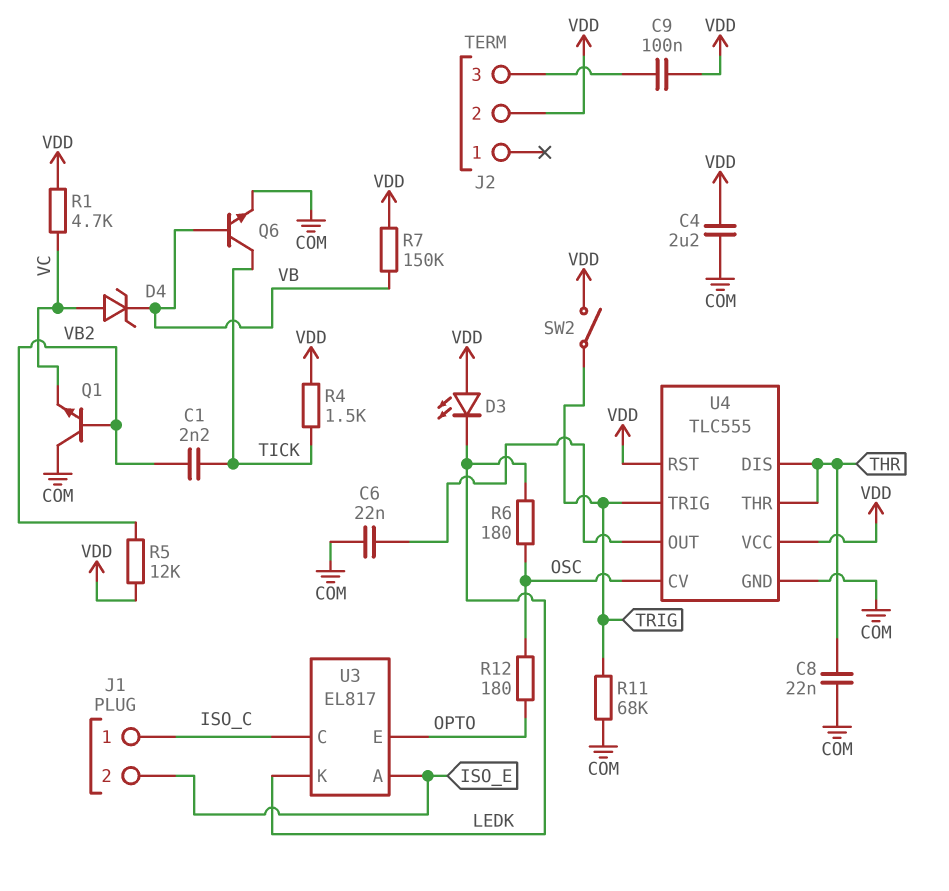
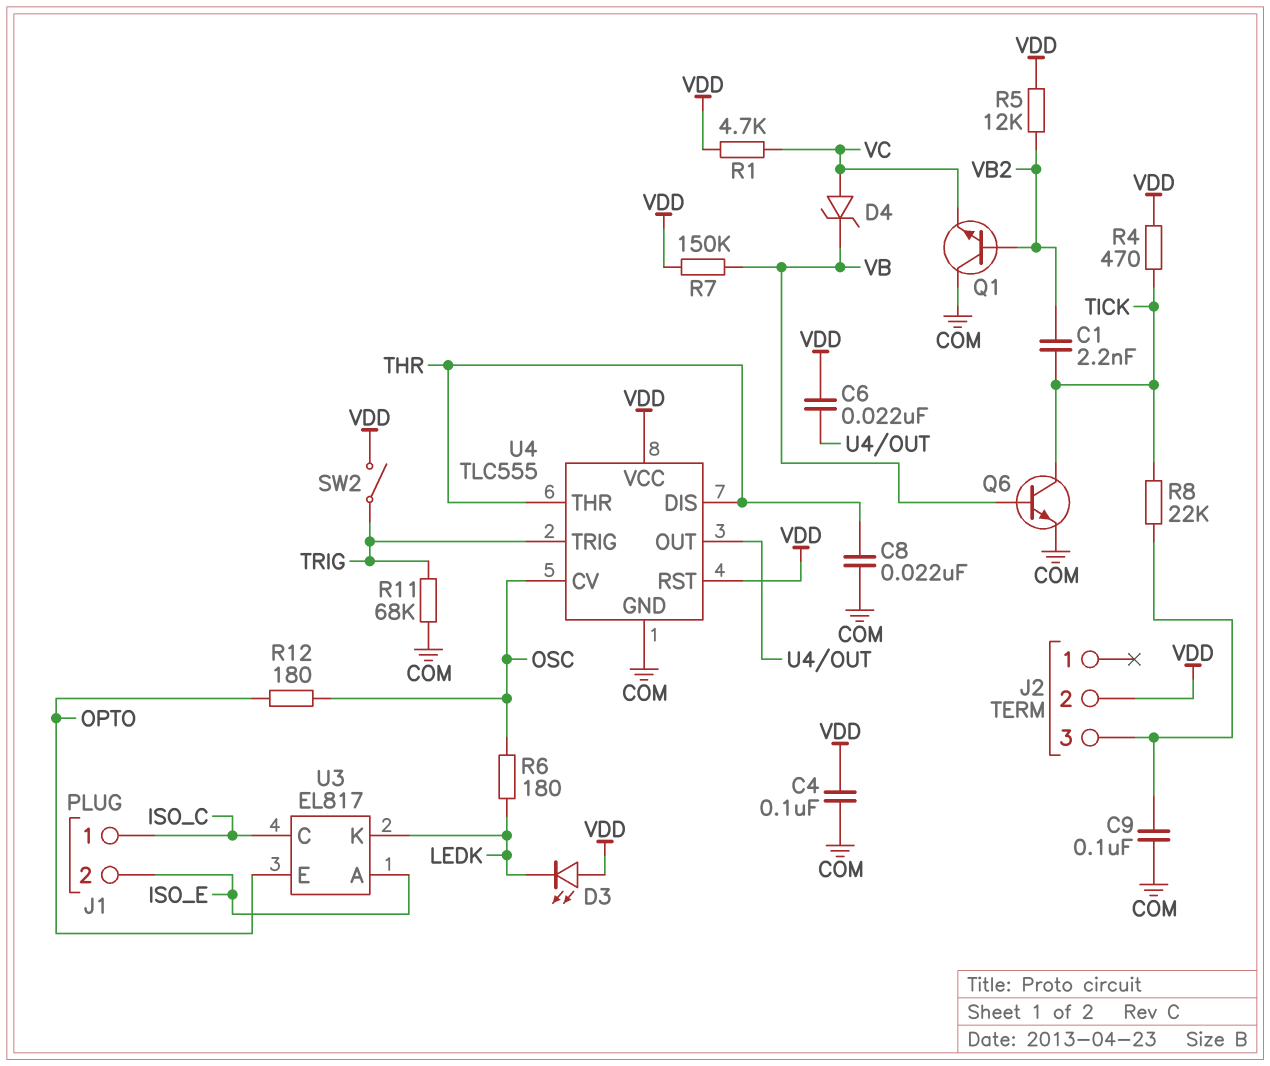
C4: 2.2uF (COM, VDD) -> 100nF (COM, VDD)
C6: 22nF (COM, U4/OUT) -> 22nF (U4/OUT, VDD)
C9: 100nF (J2/3, VDD) -> 100nF (COM, J2/3)
R4: 1.5k (TICK, VDD) -> 470 (TICK, VDD)
R8: none -> 22k (J2/3, TICK)

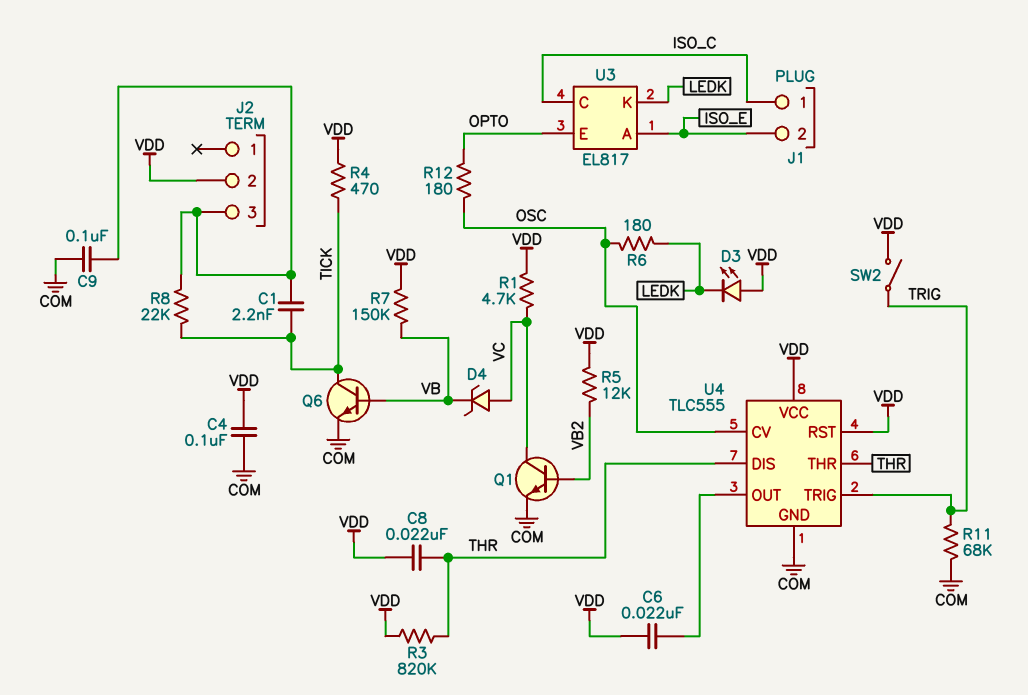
C1: 2.2nF (TICK, VB2) -> 2.2nF (J2/3, TICK)
C8: 22nF (COM, THR) -> 22nF (THR, VDD)
Q1: NPN (B VB2, C COM, E VC) -> NPN (B VB2, C VC, E COM)
R3: none -> 820k (THR, VDD)

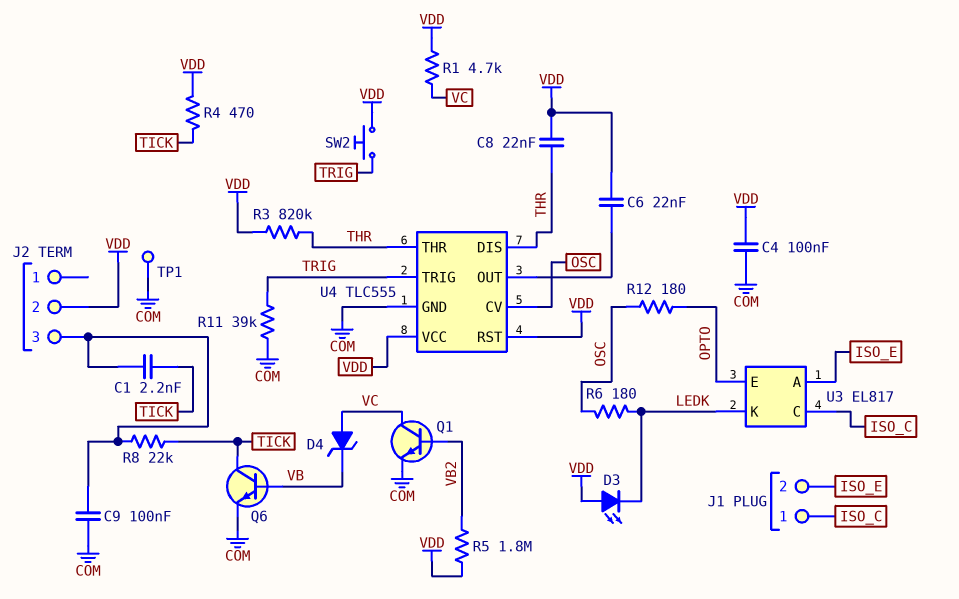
R5: 12k (VB2, VDD) -> 1.8M (VB2, VDD)
R7: 150k (VB, VDD) -> none
R11: 68k (COM, TRIG) -> 39k (COM, TRIG)
SW2: switch (TRIG, VDD) -> button (TRIG, VDD)
TP1: none -> test point (COM)

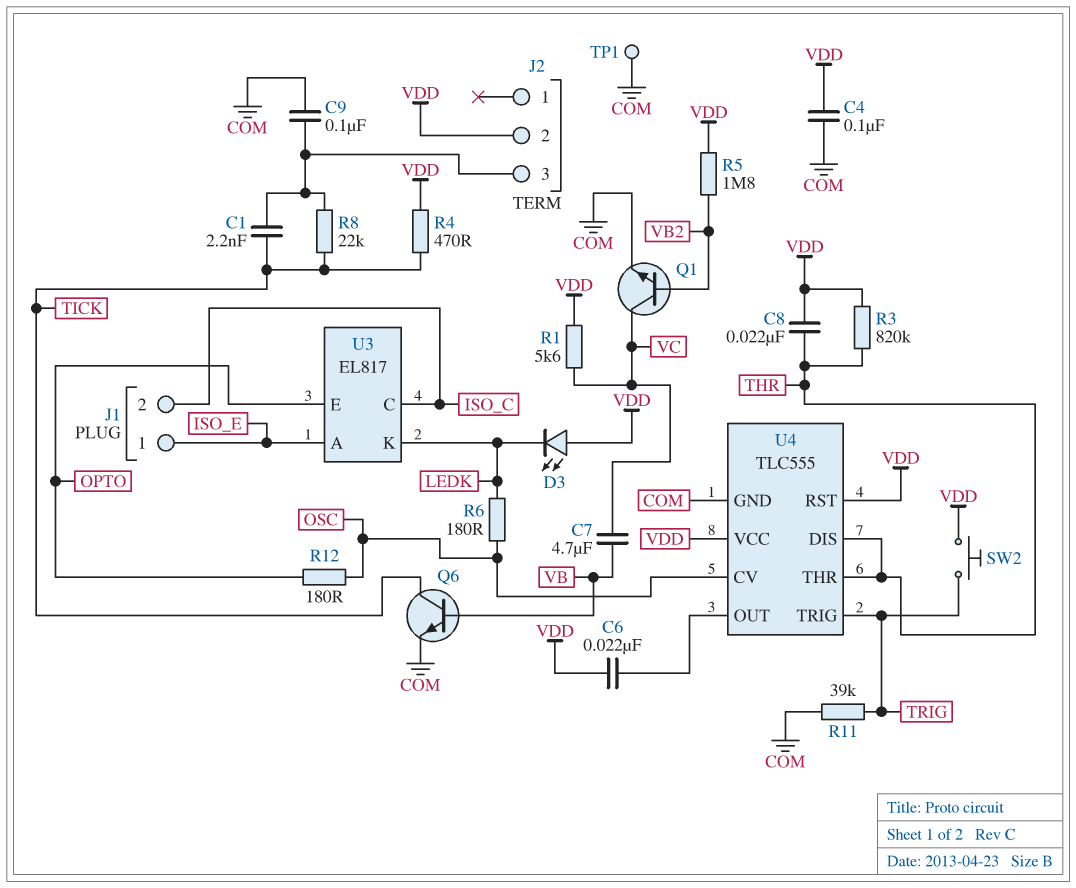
C7: none -> 4.7uF (VB, VC)
D4: zener (A VC, K VB) -> none
J1 pin 1: ISO_C -> ISO_E
J1 pin 2: ISO_E -> ISO_C
R1: 4.7k (VC, VDD) -> 5.6k (VC, VDD)

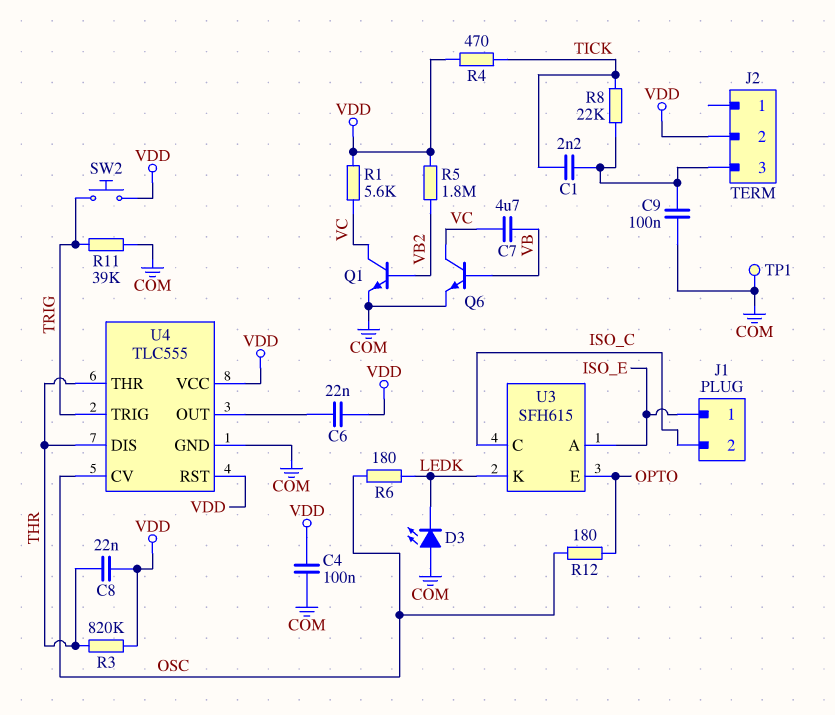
D3: LED (A VDD, K LEDK) -> LED (A COM, K LEDK)
Q6: NPN (B VB, C TICK, E COM) -> NPN (B VB, C VC, E COM)
U3: EL817 -> SFH615

